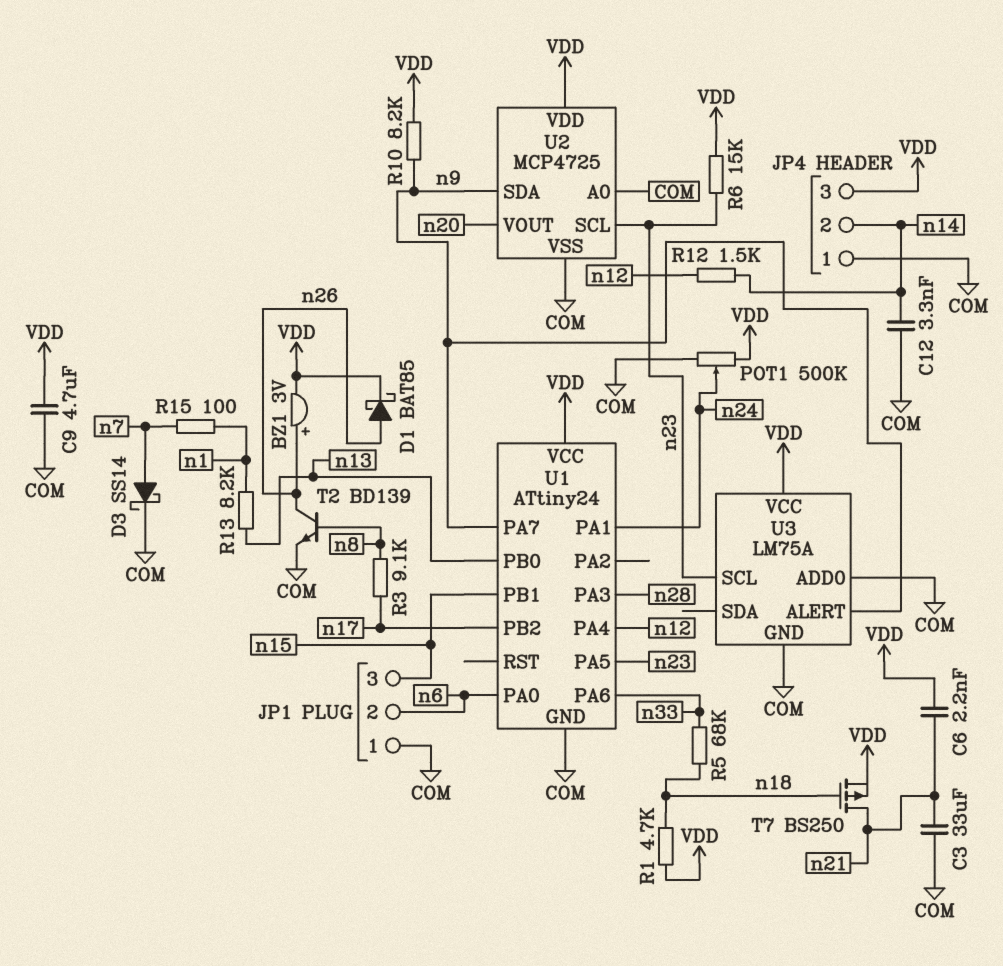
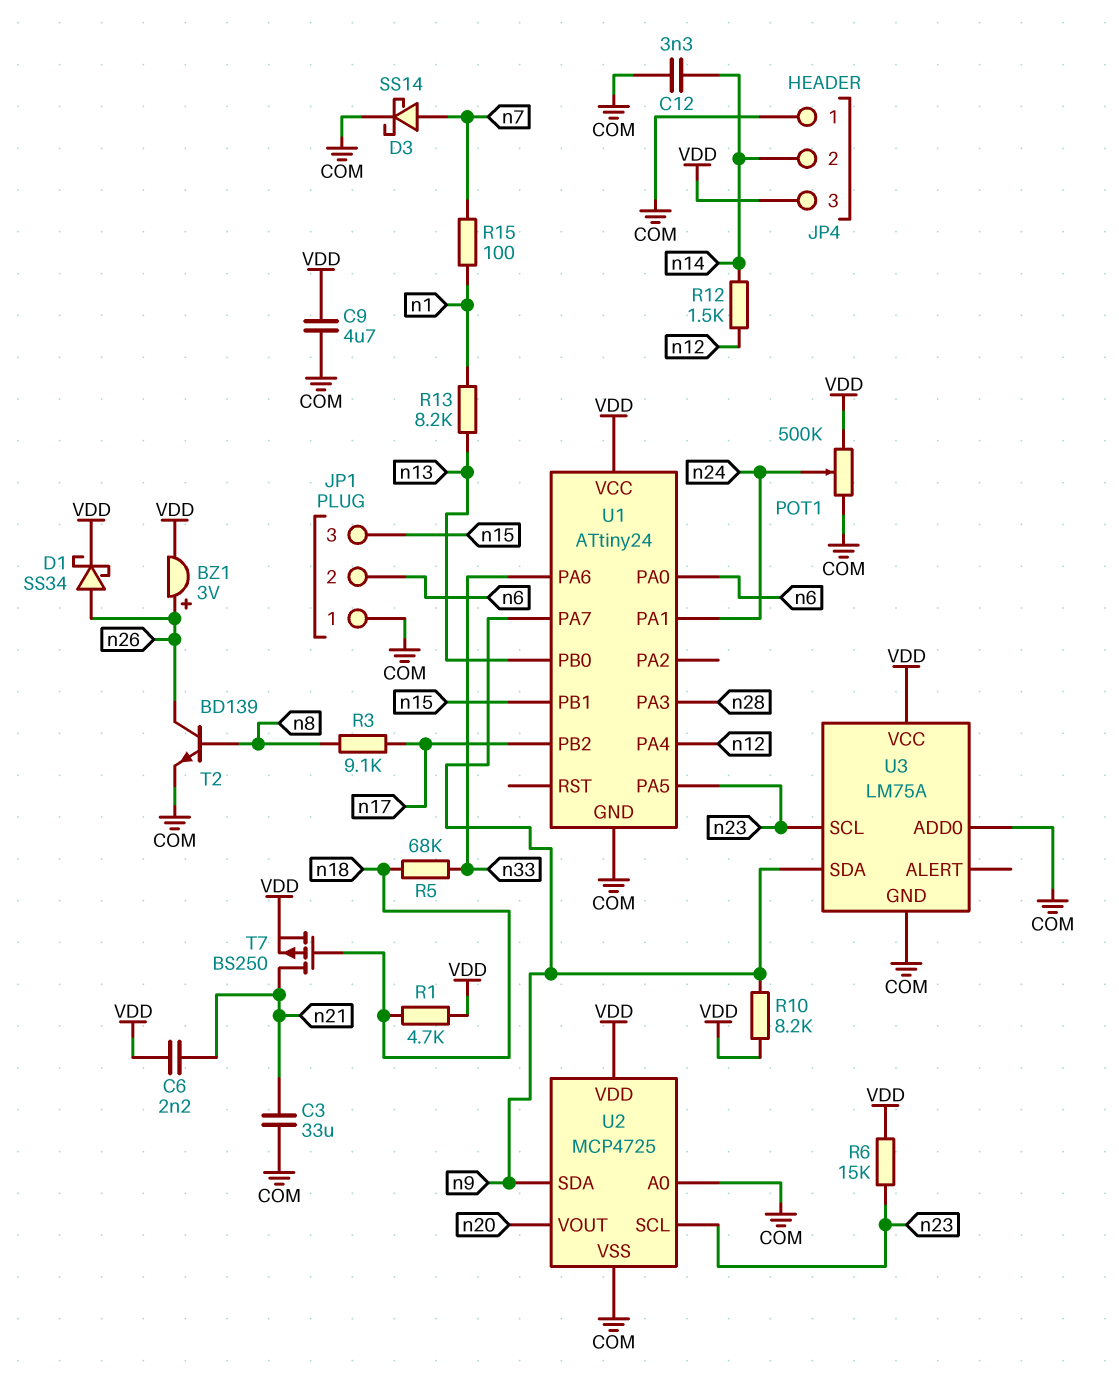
D1: schottky BAT85 (A n26, K VDD) -> schottky SS34 (A n26, K VDD)
U3 pin ALERT: n9 -> none
U3 pin SDA: none -> n9

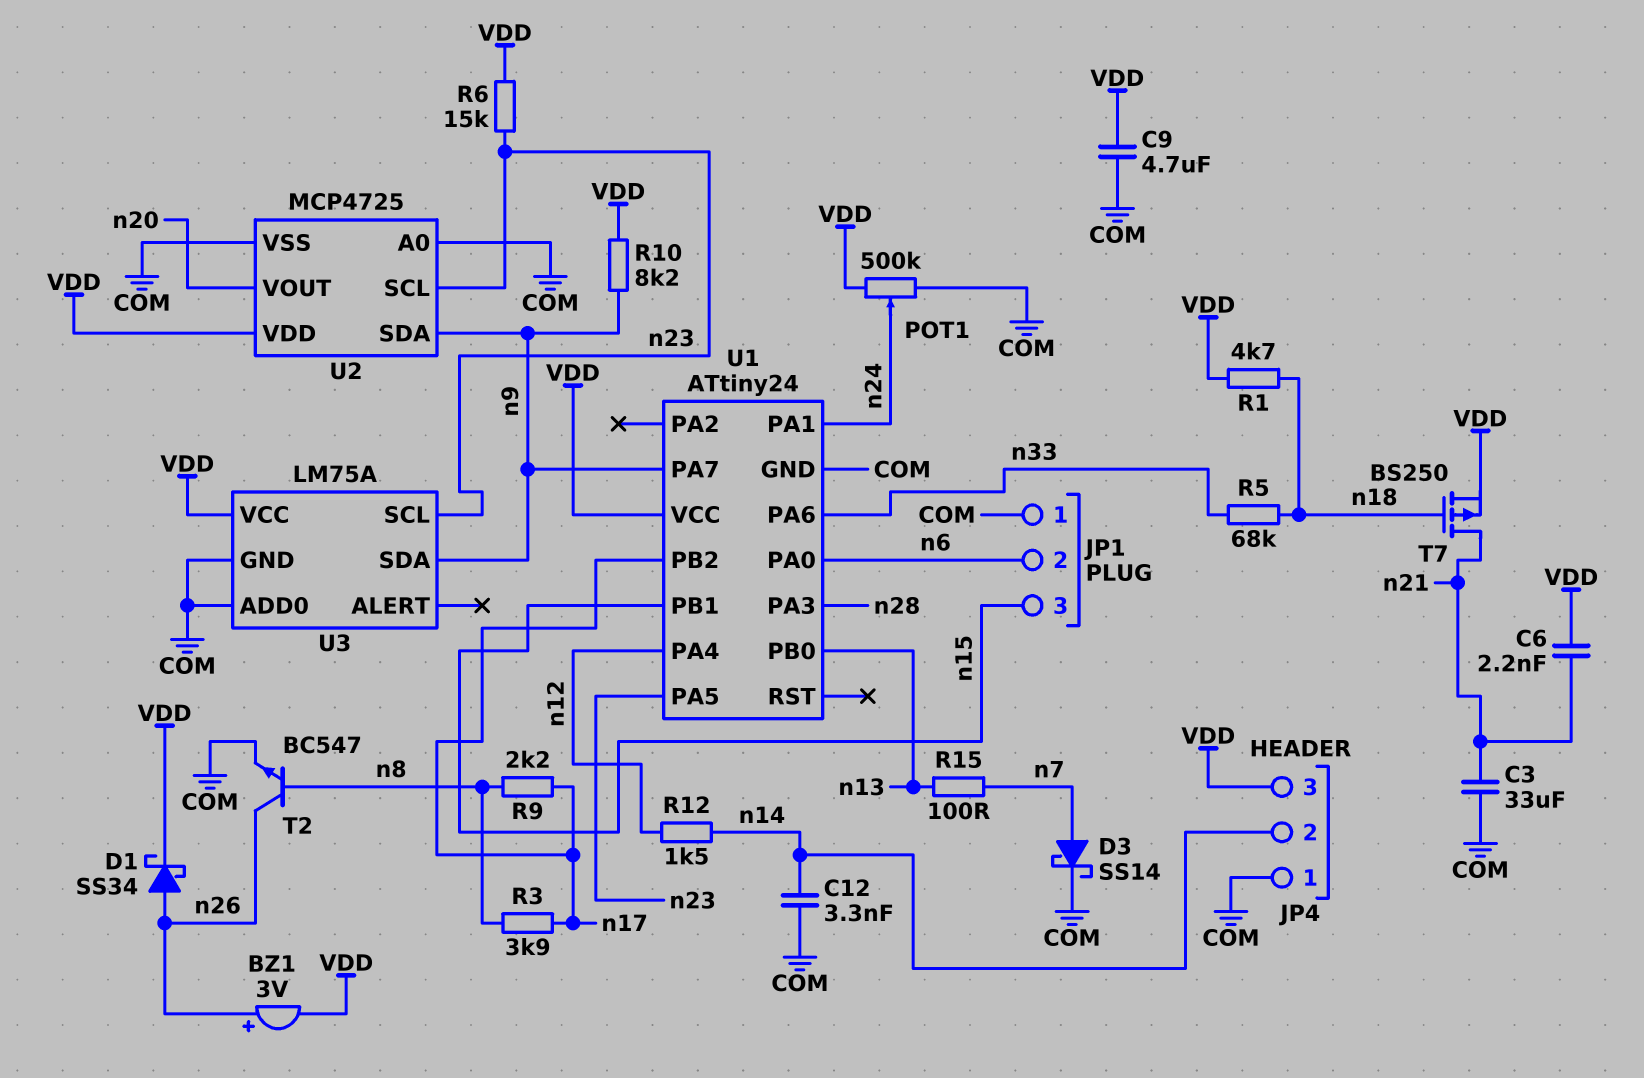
R3: 9.1k (n8, n17) -> 3.9k (n8, n17)
R9: none -> 2.2k (n8, n17)
R13: 8.2k (n1, n13) -> none
R15: 100 (n1, n7) -> 100 (n7, n13)
T2: NPN BD139 (B n8, C n26, E COM) -> NPN BC547 (B n8, C n26, E COM)

